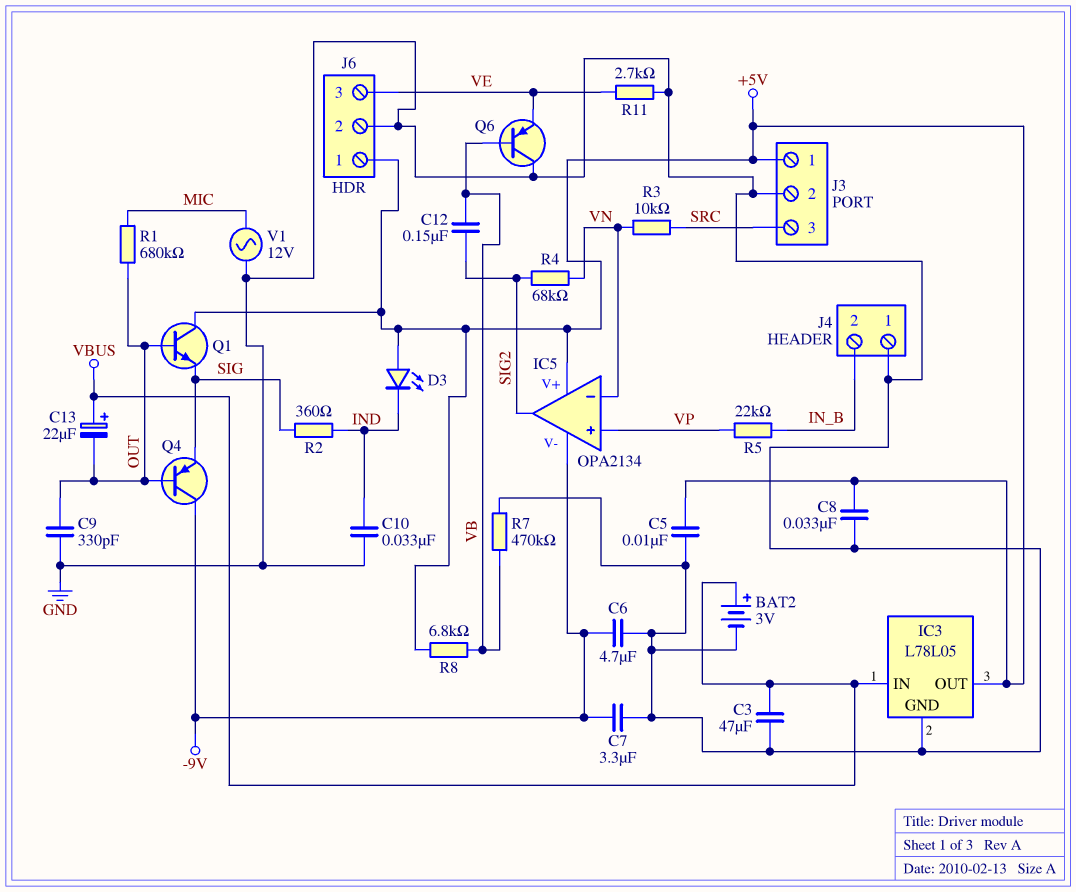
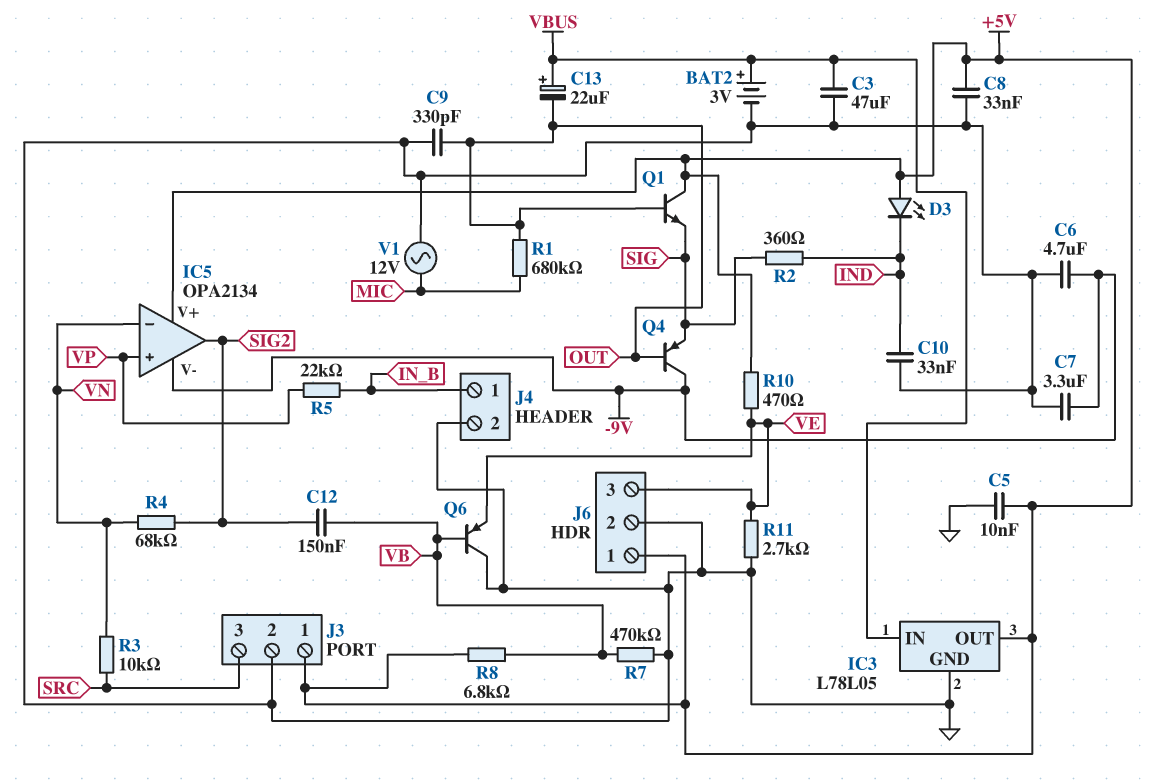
J4 pin 1: GND -> IN_B
J4 pin 2: IN_B -> GND
R10: none -> 470 (+5V, VE)

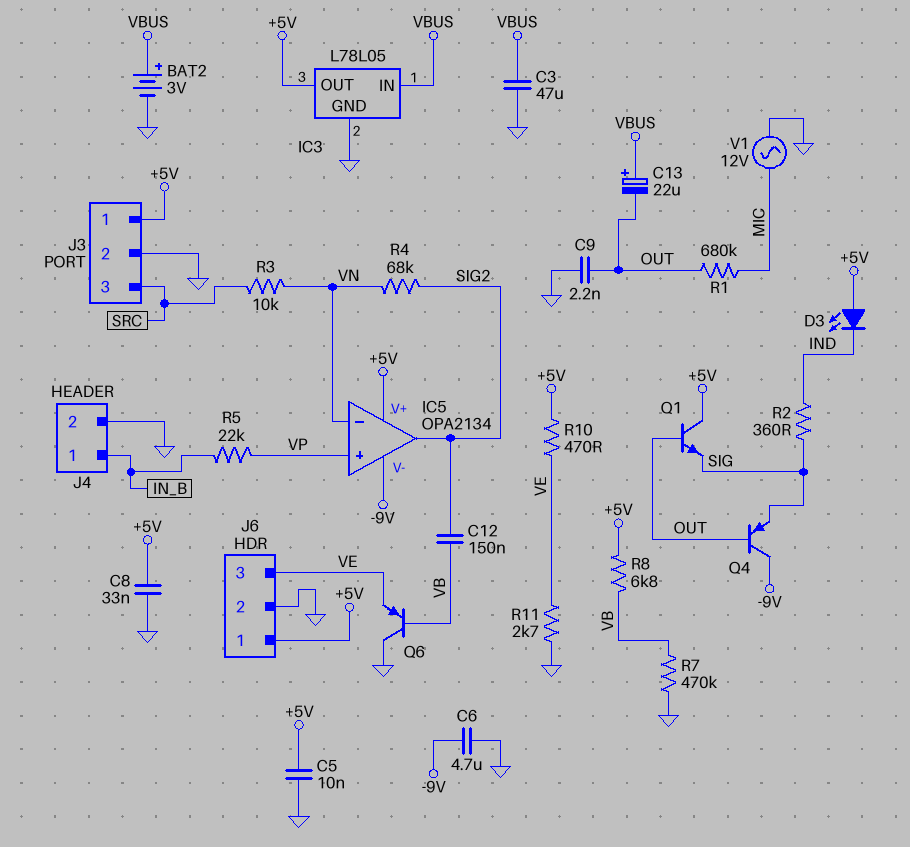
C7: 3.3uF (-9V, GND) -> none
C9: 330pF (GND, OUT) -> 2.2nF (GND, OUT)
C10: 33nF (GND, IND) -> none

